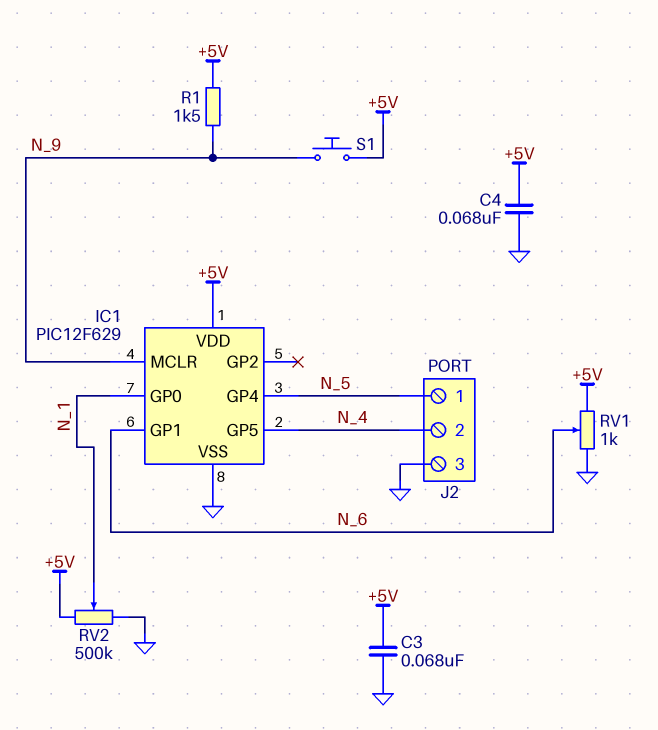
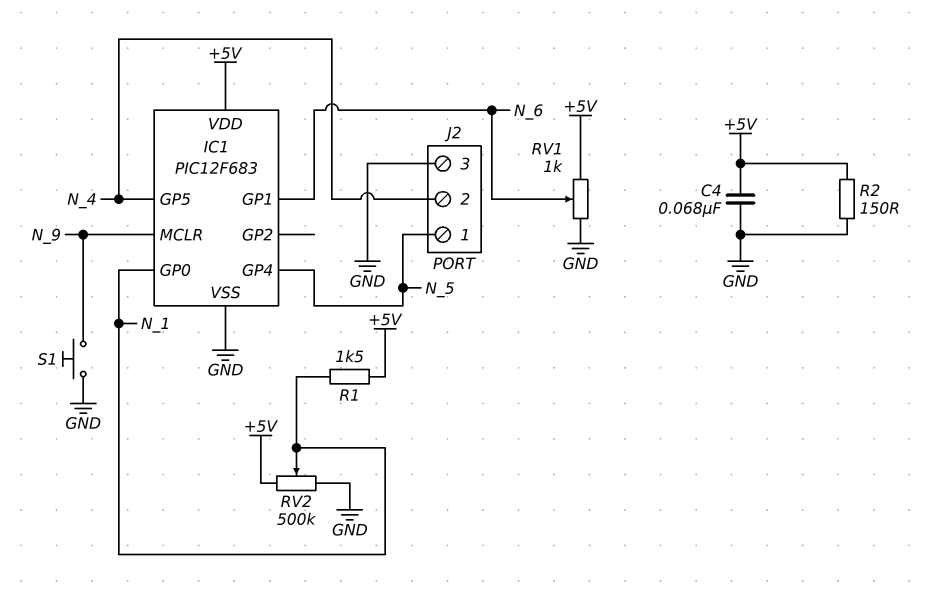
C3: 68nF (+5V, GND) -> none
IC1: PIC12F629 -> PIC12F683
R1: 1.5k (+5V, N_9) -> 1.5k (+5V, N_1)
R2: none -> 150 (+5V, GND)
S1: button (+5V, N_9) -> button (GND, N_9)

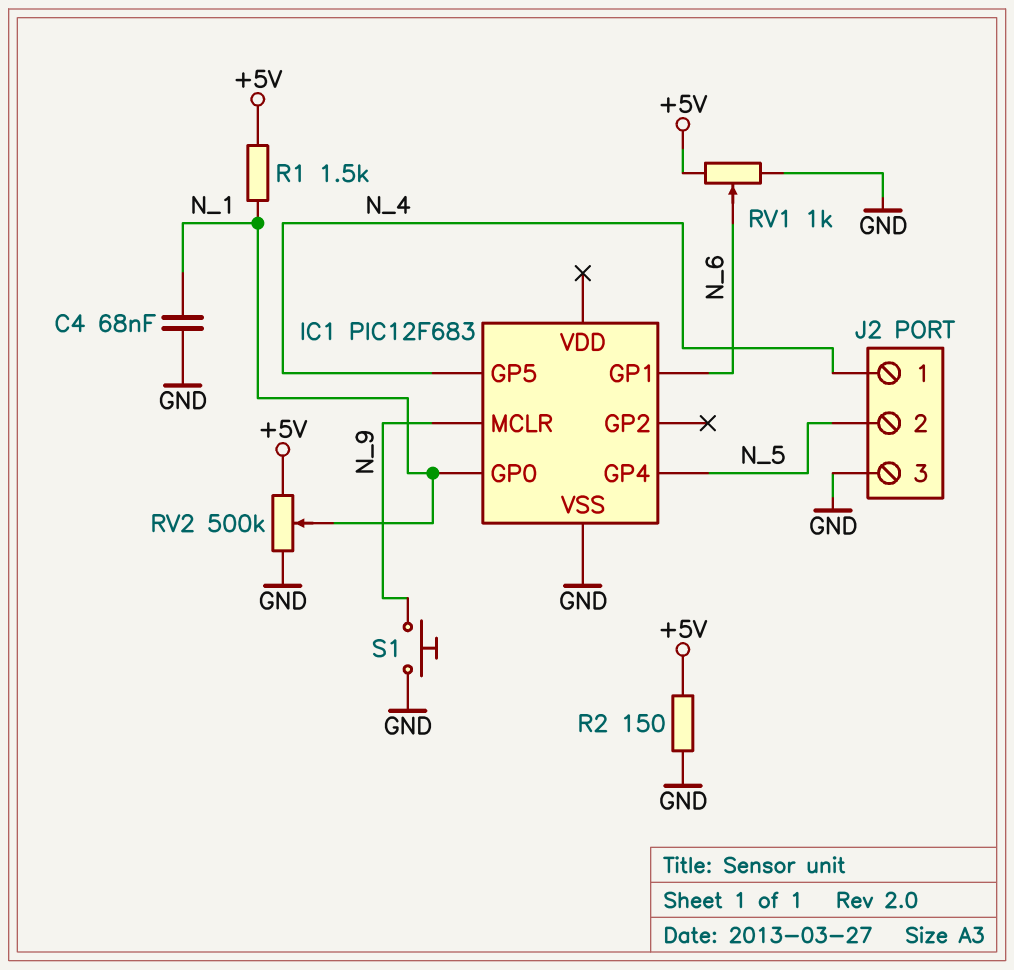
C4: 68nF (+5V, GND) -> 68nF (GND, N_1)
IC1 pin VDD: +5V -> none
J2 pin 1: N_5 -> N_4
J2 pin 2: N_4 -> N_5

